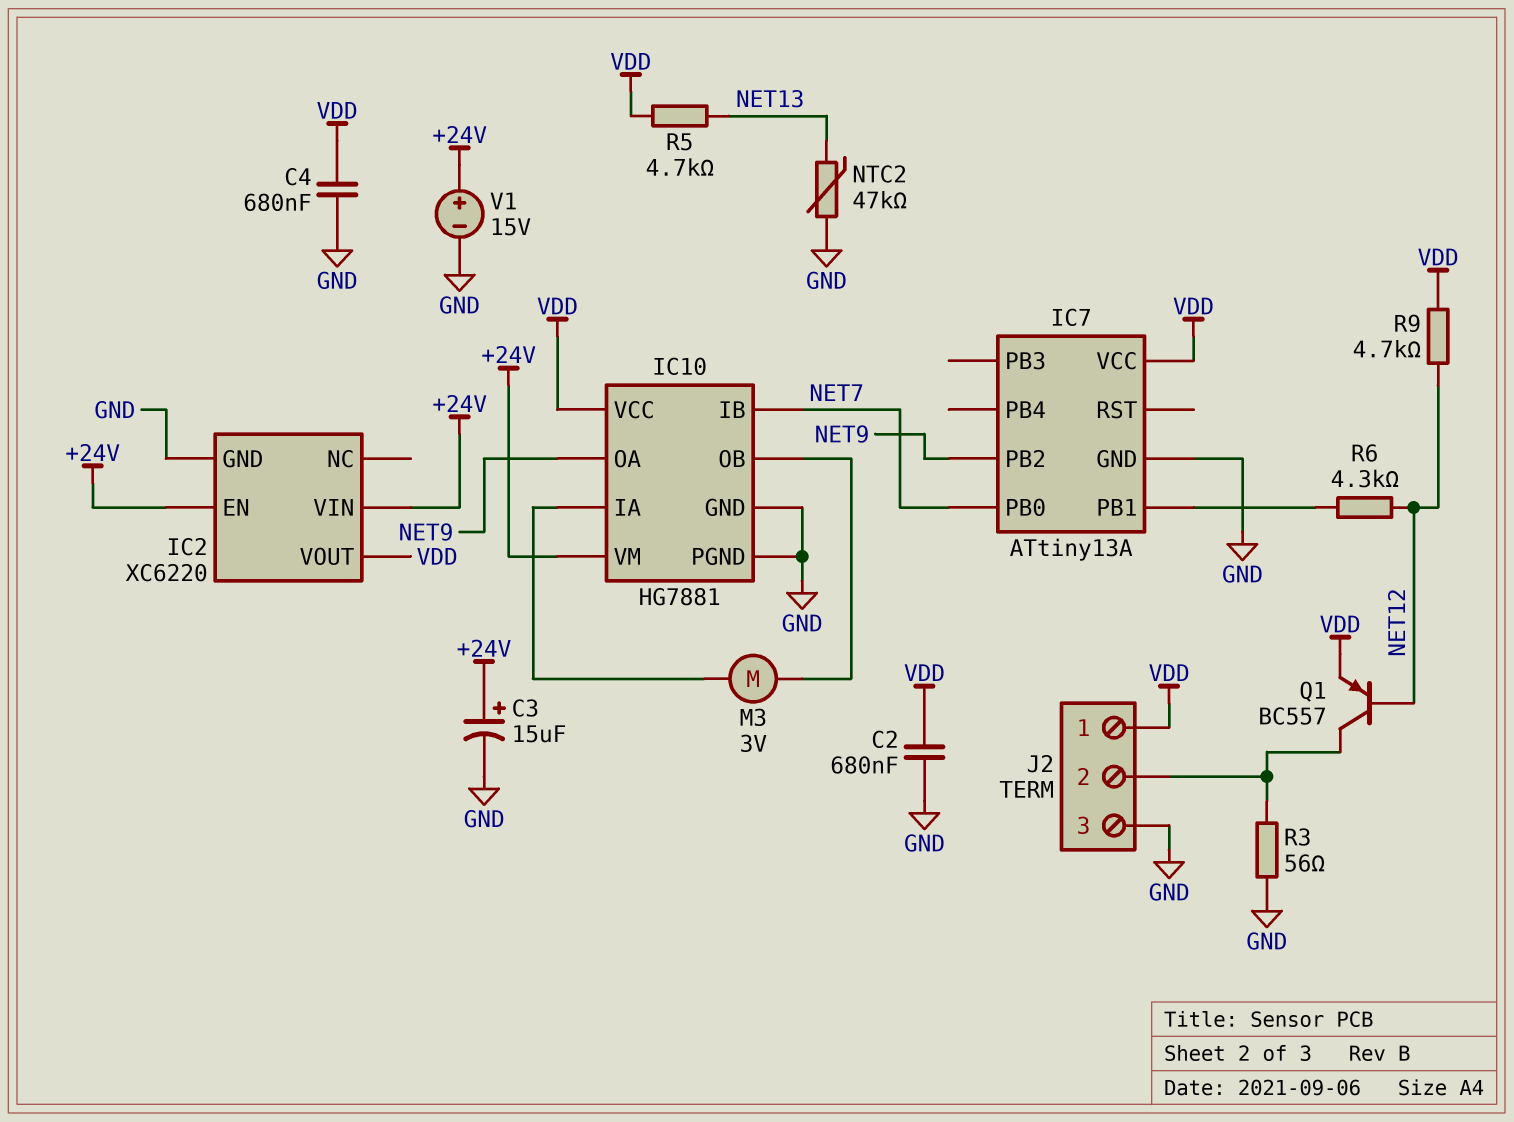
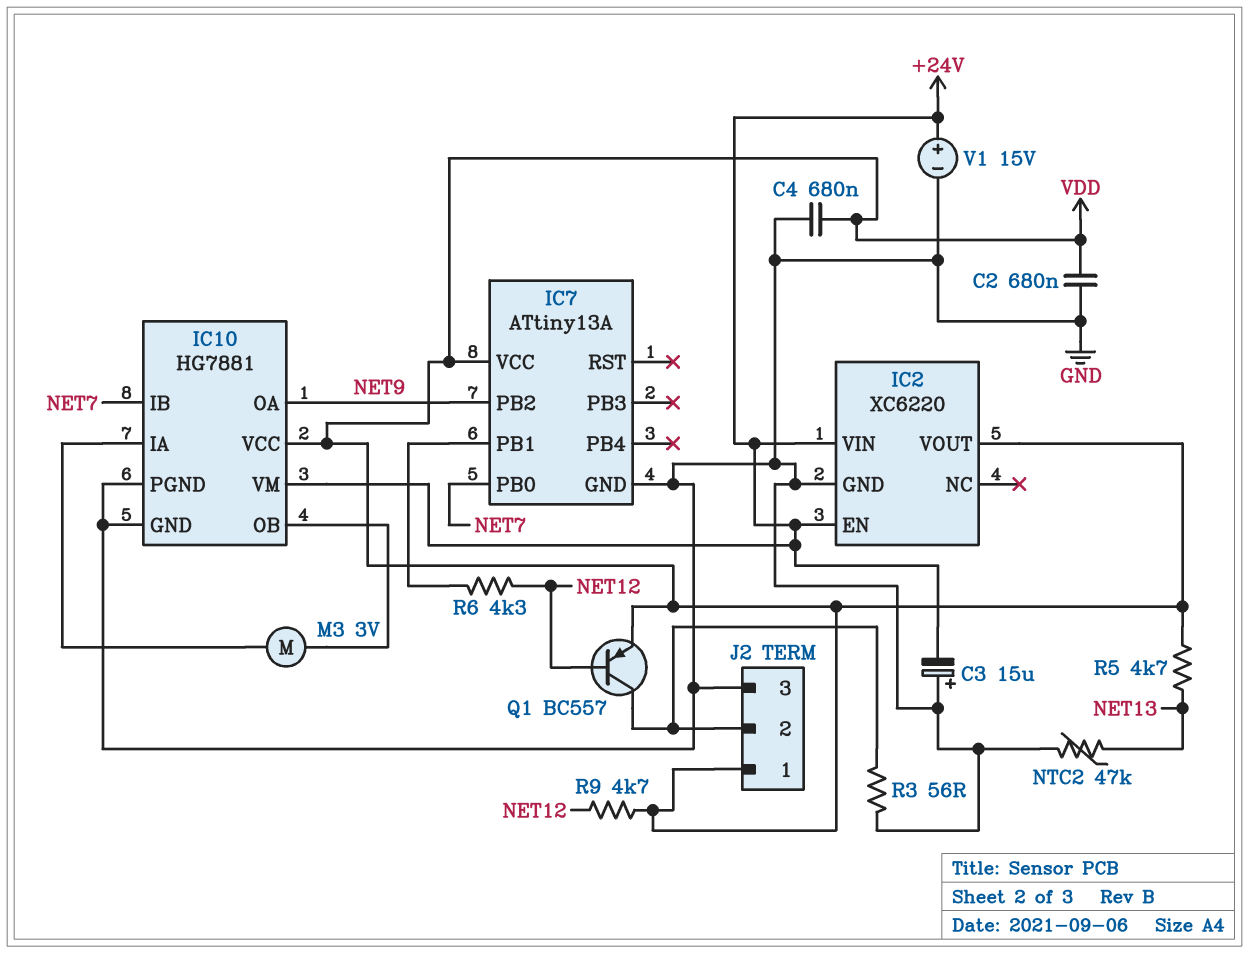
C3: 15uF (plus +24V, minus GND) -> 15uF (plus GND, minus +24V)

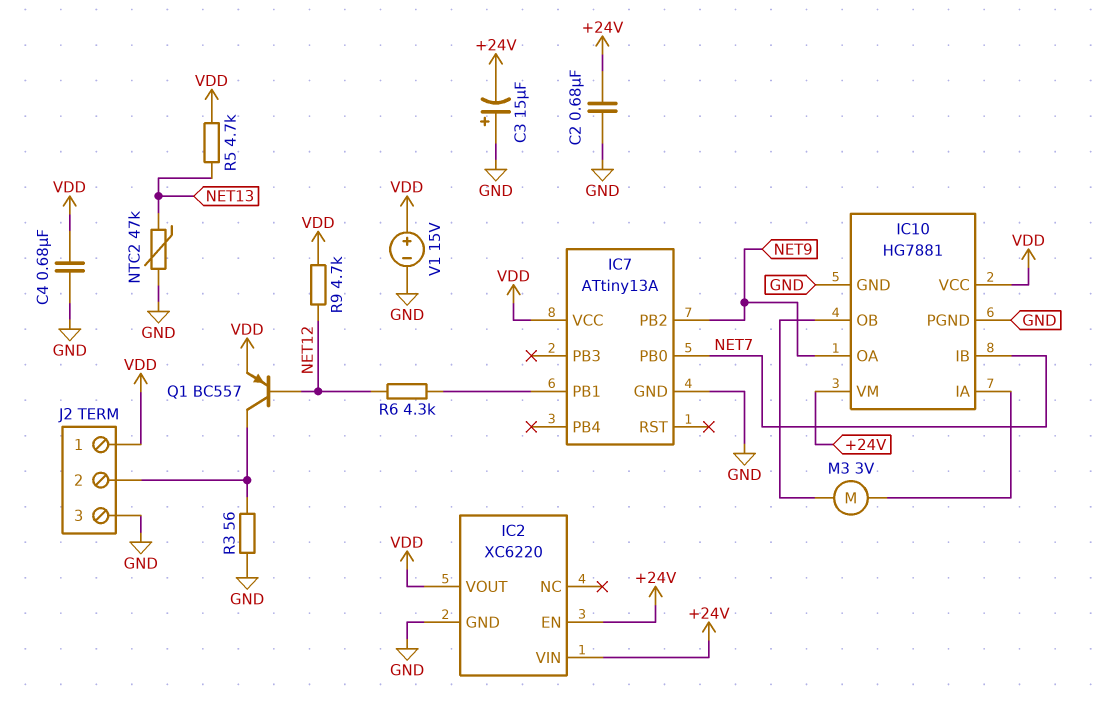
C2: 680nF (GND, VDD) -> 680nF (+24V, GND)
V1: 15V (plus +24V, minus GND) -> 15V (plus VDD, minus GND)

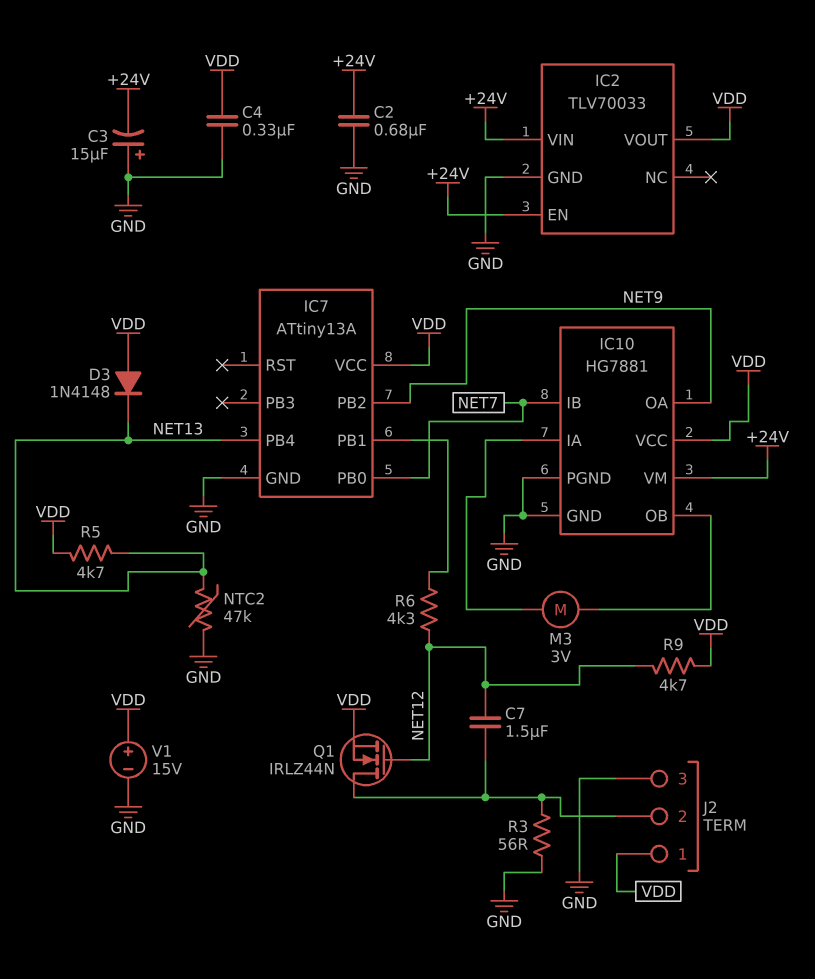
C4: 680nF (GND, VDD) -> 330nF (GND, VDD)
C7: none -> 1.5uF (J2/2, NET12)
D3: none -> diode 1N4148 (A VDD, K NET13)
IC2: XC6220 -> TLV70033
IC7 pin PB4: none -> NET13
Q1: PNP BC557 (B NET12, C J2/2, E VDD) -> NMOS IRLZ44N (G NET12, D J2/2, S VDD)

